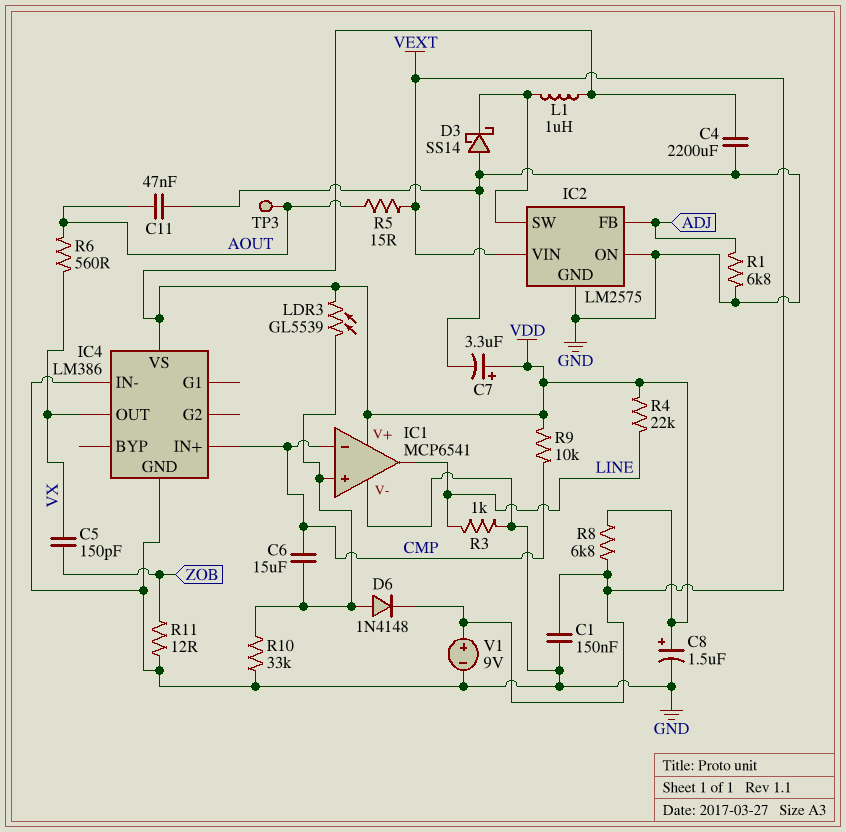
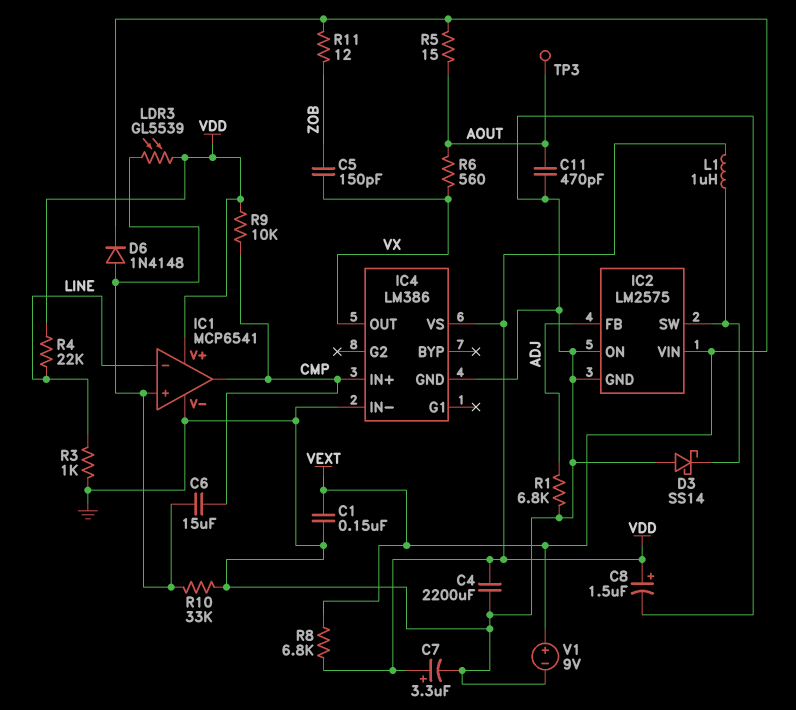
C11: 47nF (AOUT, GND) -> 470pF (AOUT, GND)
IC1 pin in-: CMP -> LINE
IC1 pin out: LINE -> CMP
R11: 12 (GND, ZOB) -> 12 (VEXT, ZOB)

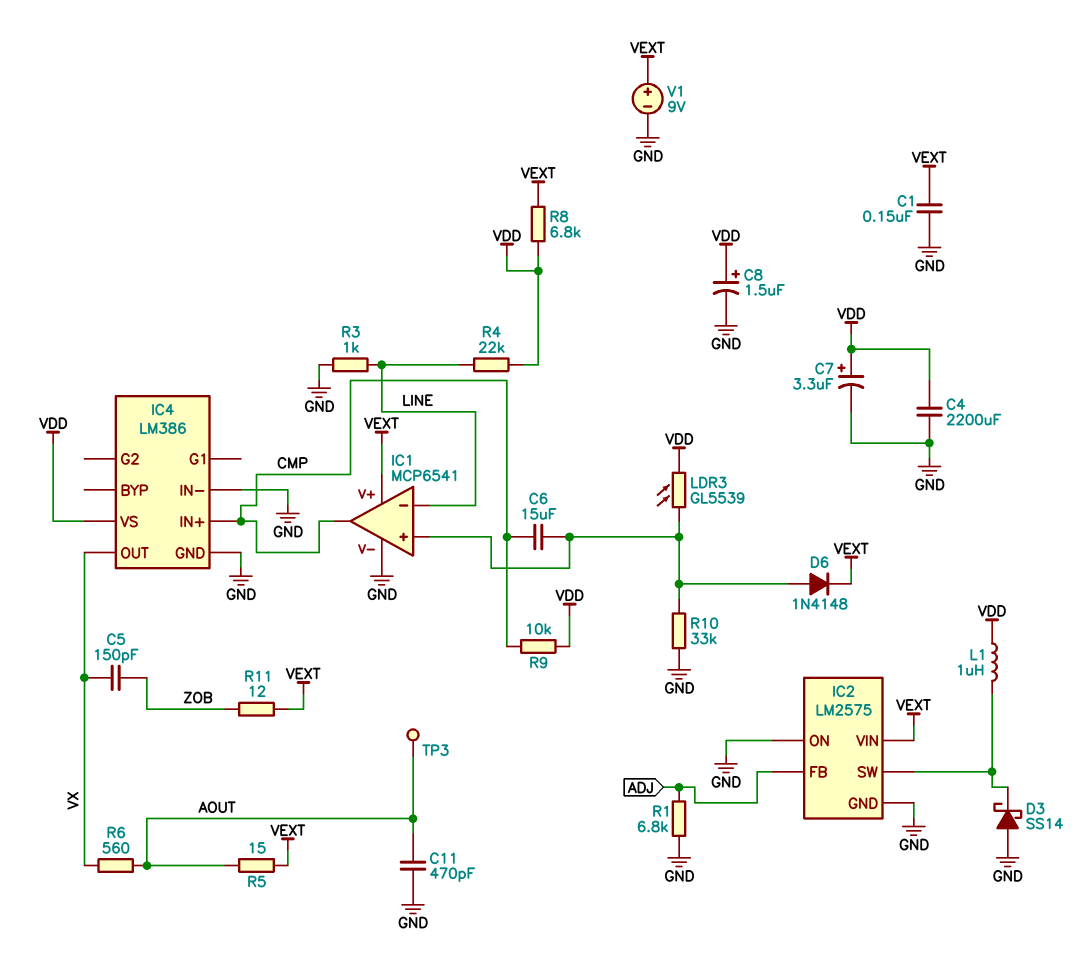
IC1 pin V+: VDD -> VEXT

